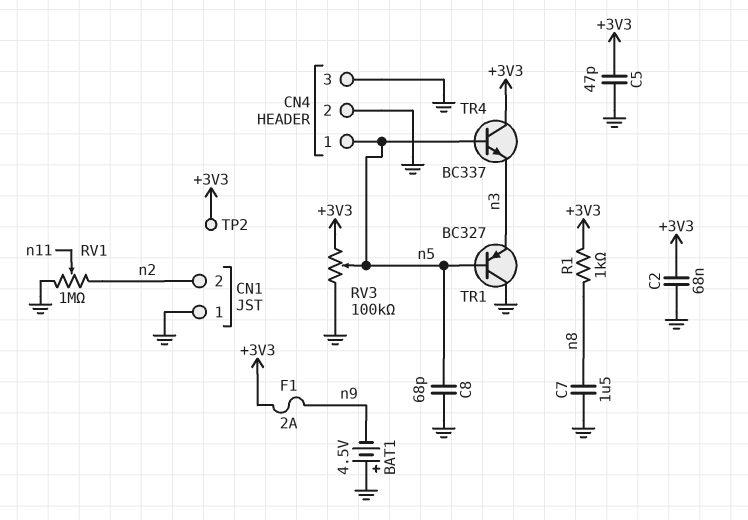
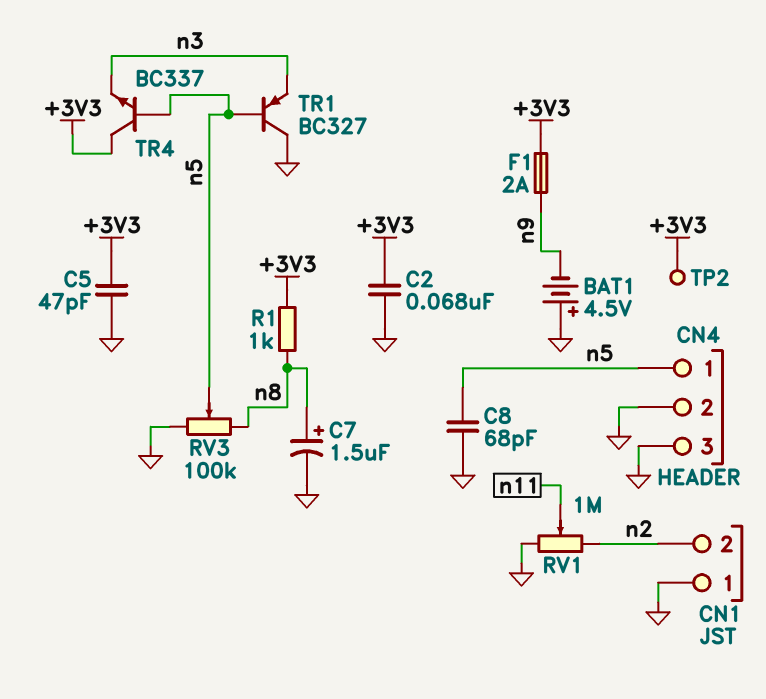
C7: 1.5uF (GND, n8) -> 1.5uF (plus n8, minus GND)
RV3: 100k (+3V3, GND, wiper n5) -> 100k (GND, n8, wiper n5)

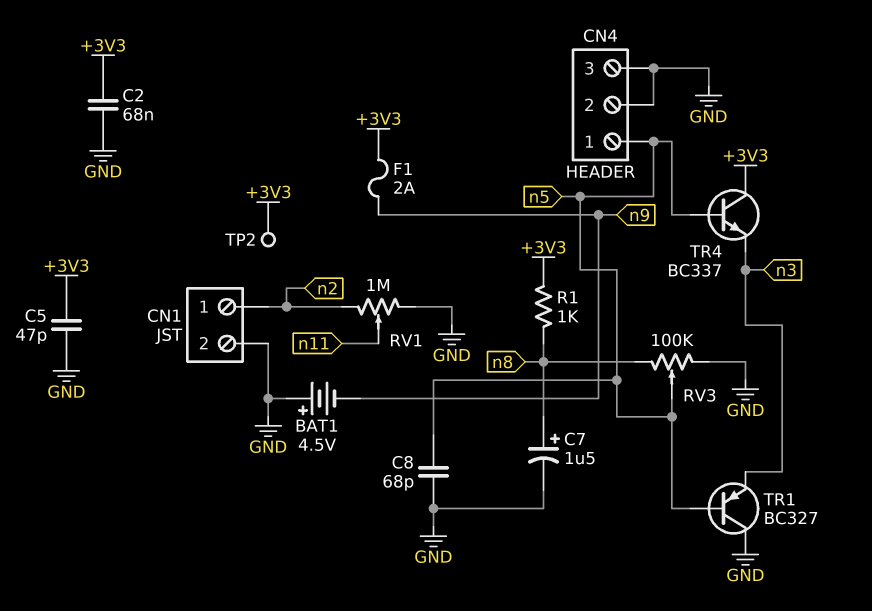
CN1 pin 1: GND -> n2
CN1 pin 2: n2 -> GND

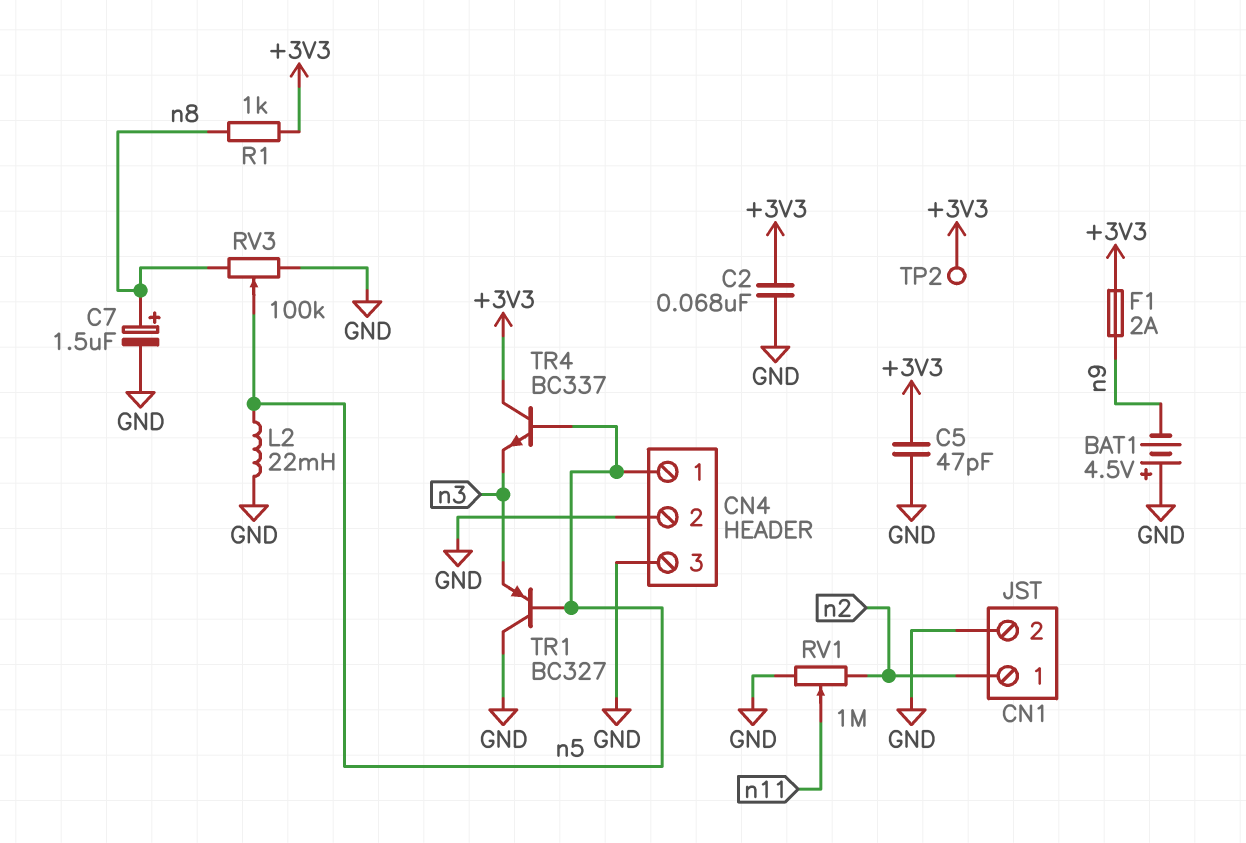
C8: 68pF (GND, n5) -> none
L2: none -> 22mH (GND, n5)

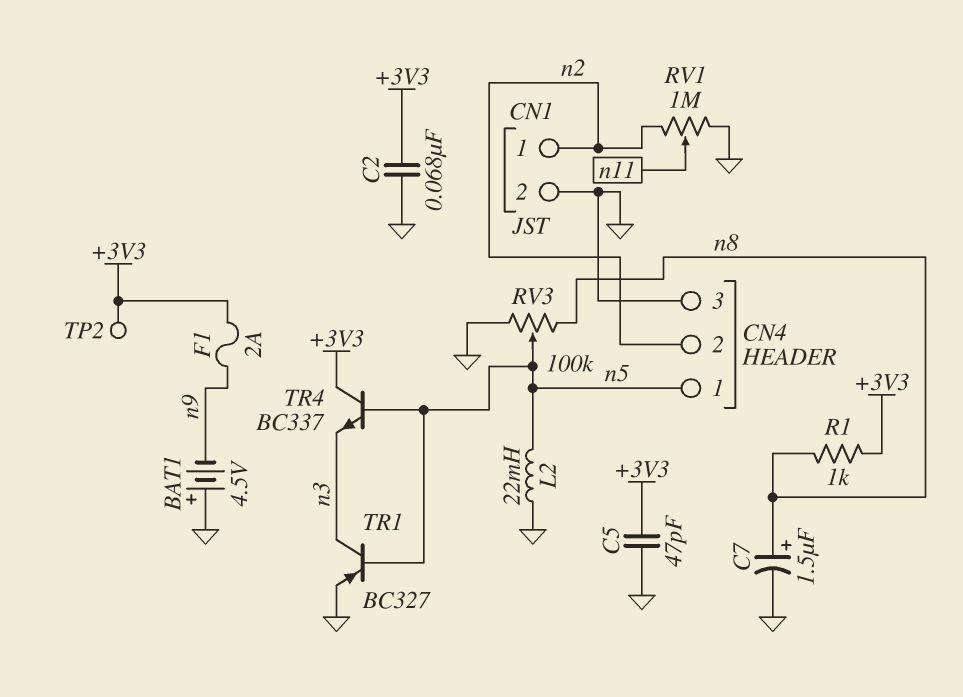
CN4 pin 2: GND -> n2
TR1: PNP BC327 (B n5, C GND, E n3) -> PNP BC327 (B n5, C n3, E GND)

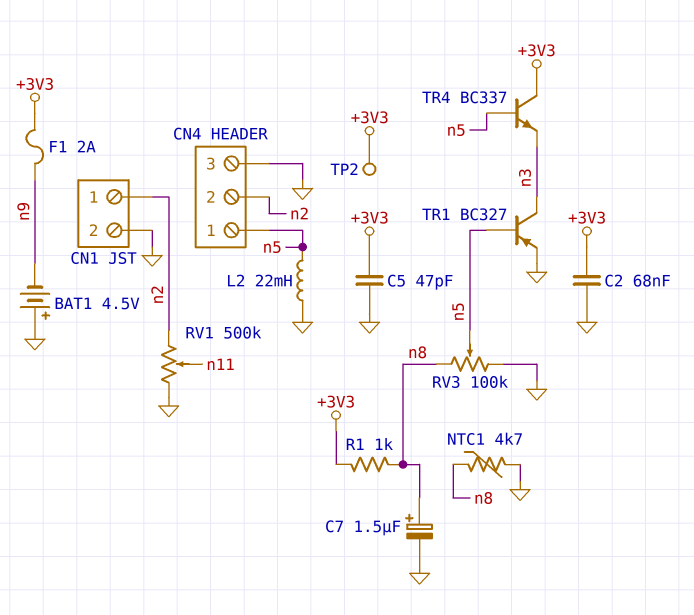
NTC1: none -> 4.7k (GND, n8)
RV1: 1M (GND, n2, wiper n11) -> 500k (GND, n2, wiper n11)

